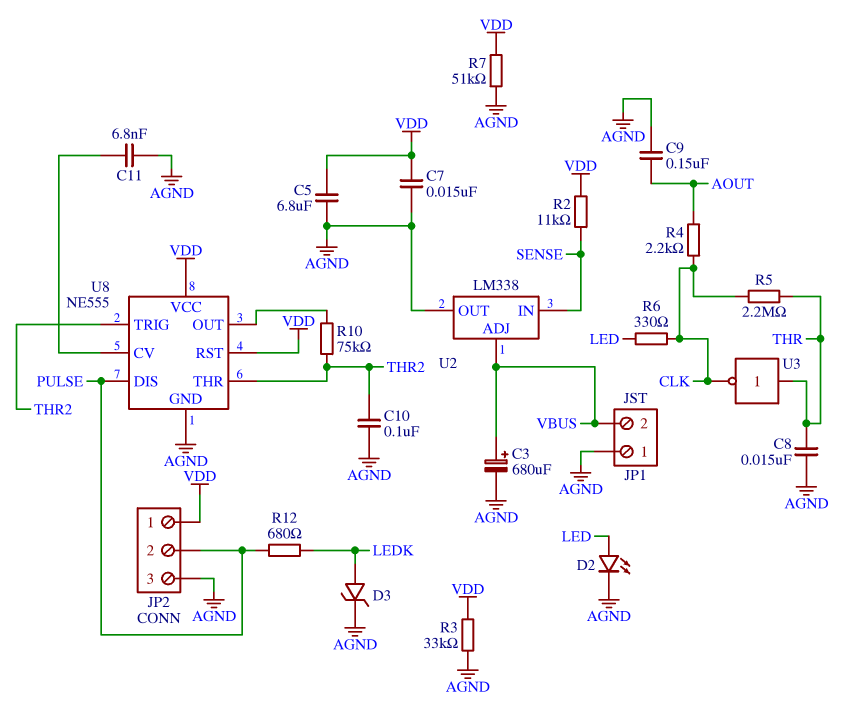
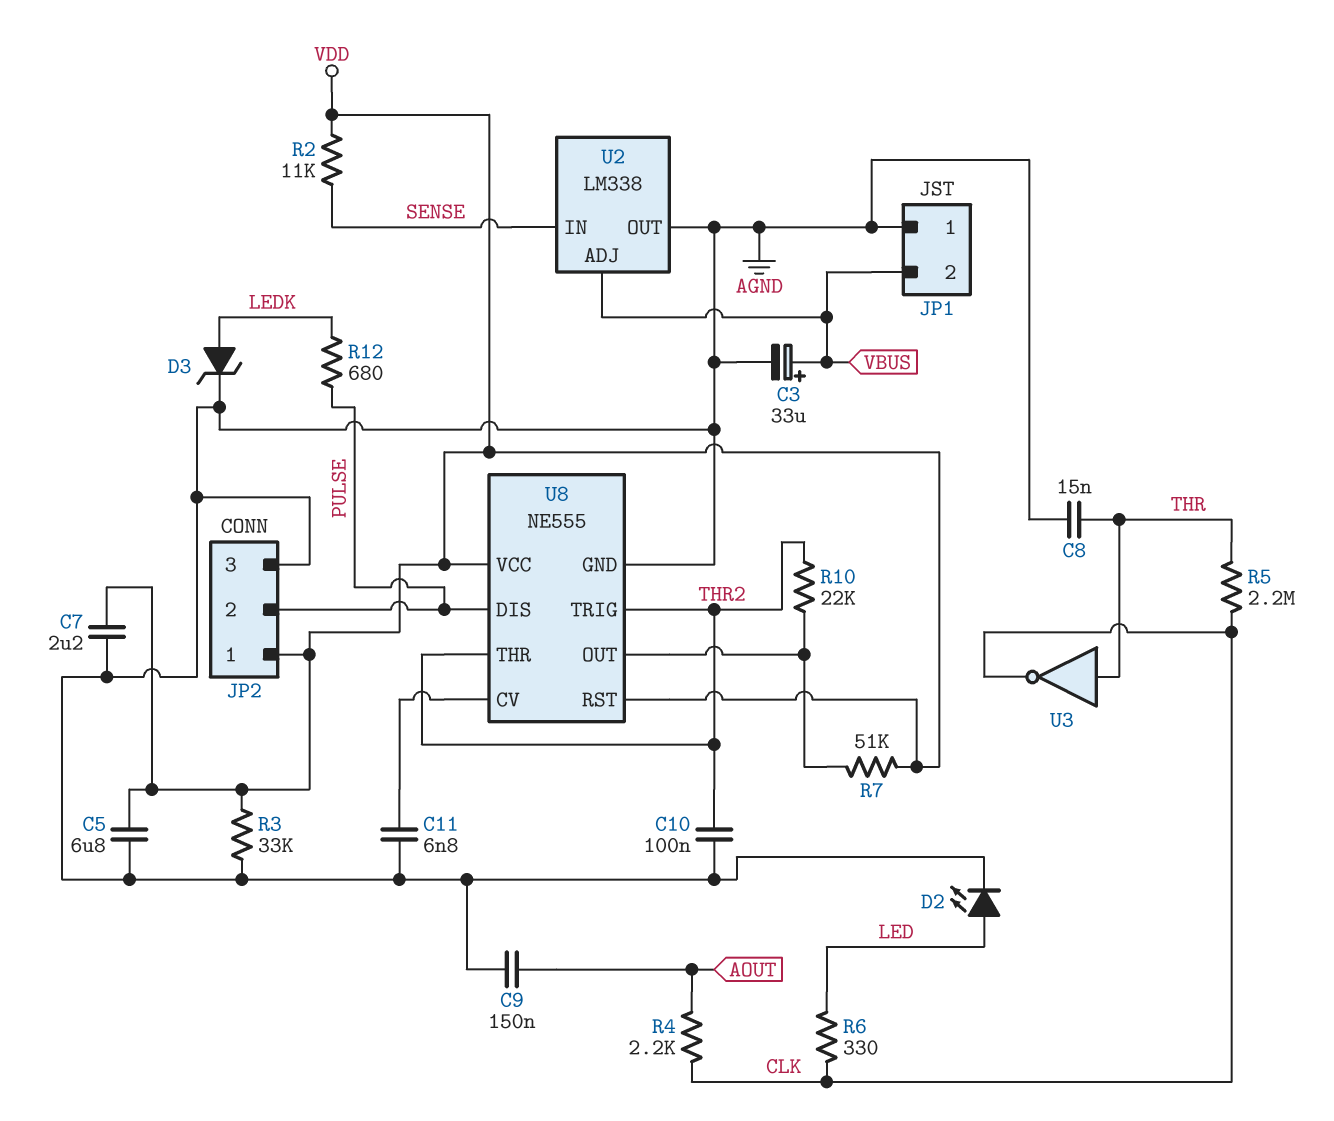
C3: 680uF (plus VBUS, minus AGND) -> 33uF (plus VBUS, minus AGND)
C7: 15nF (AGND, VDD) -> 2.2uF (AGND, VDD)
R7: 51k (AGND, VDD) -> 51k (U8/OUT, VDD)
R10: 75k (THR2, U8/OUT) -> 22k (THR2, U8/OUT)

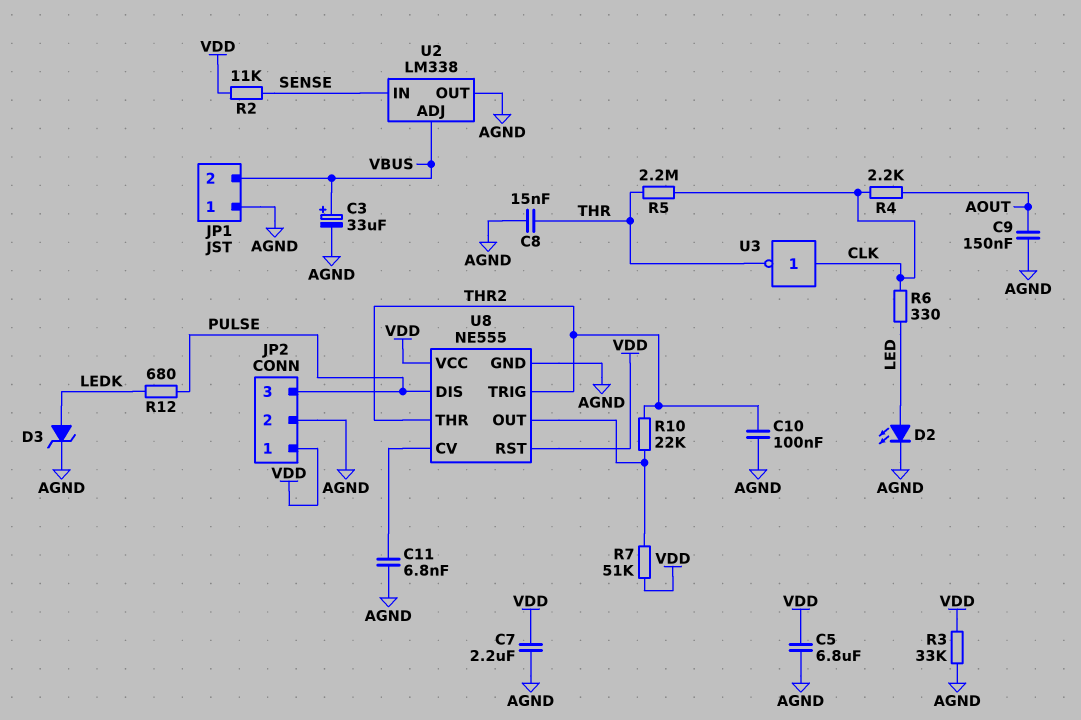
JP2 pin 2: PULSE -> AGND
JP2 pin 3: AGND -> PULSE
U3: NOT (in THR, out CLK) -> NOT (in CLK, out THR)

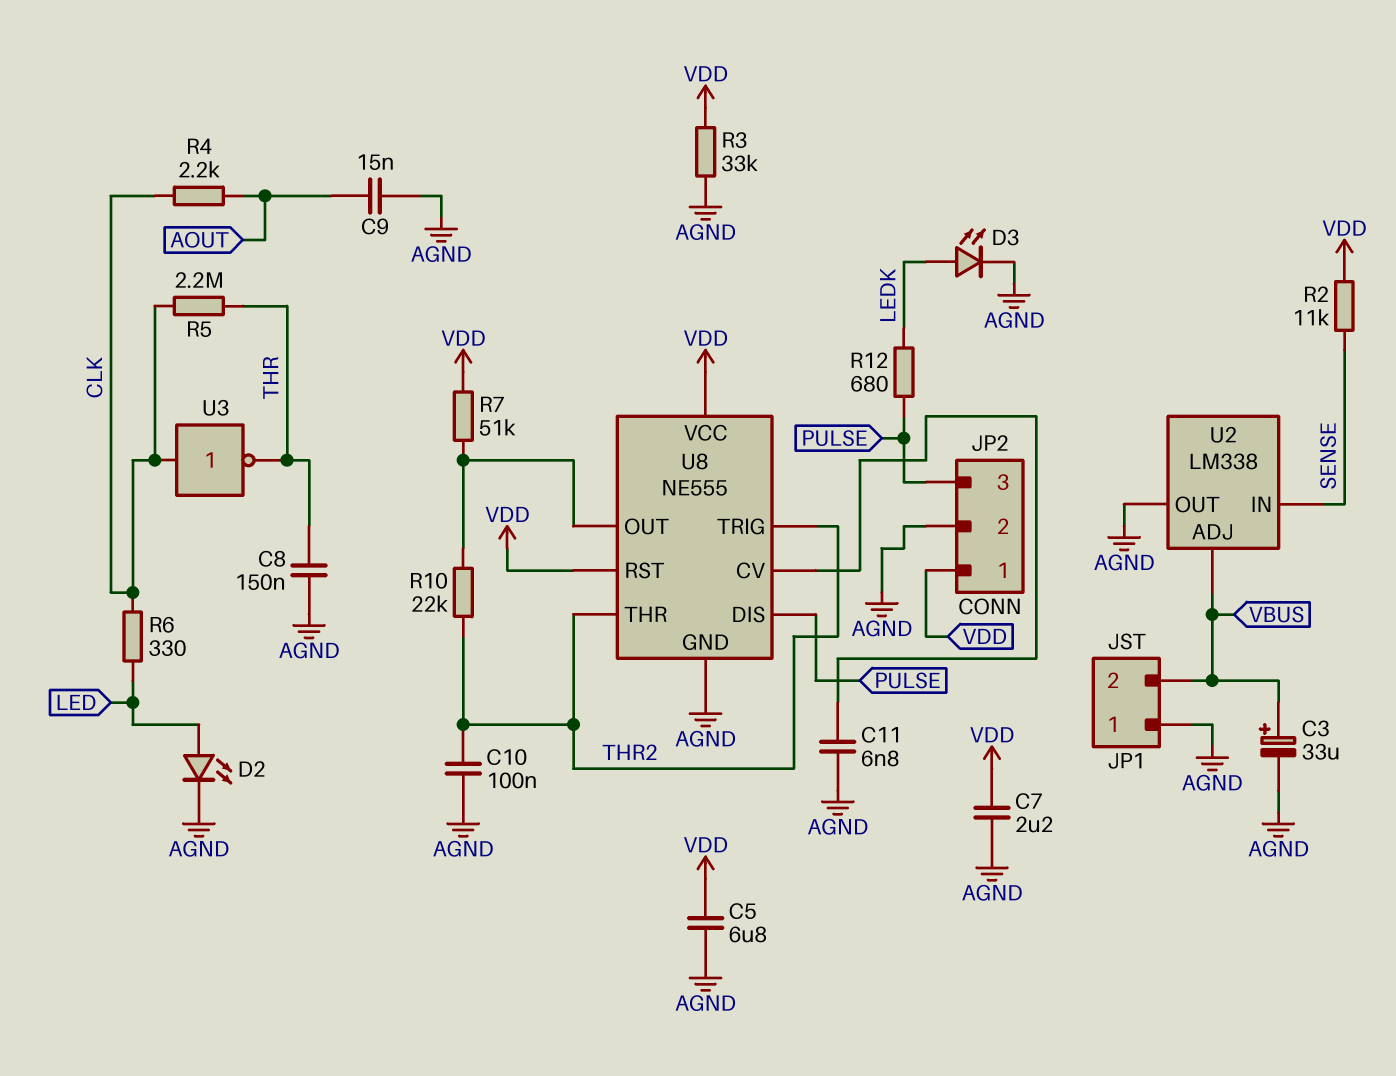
C8: 15nF (AGND, THR) -> 150nF (AGND, THR)
C9: 150nF (AGND, AOUT) -> 15nF (AGND, AOUT)
D3: zener (A LEDK, K AGND) -> LED (A LEDK, K AGND)

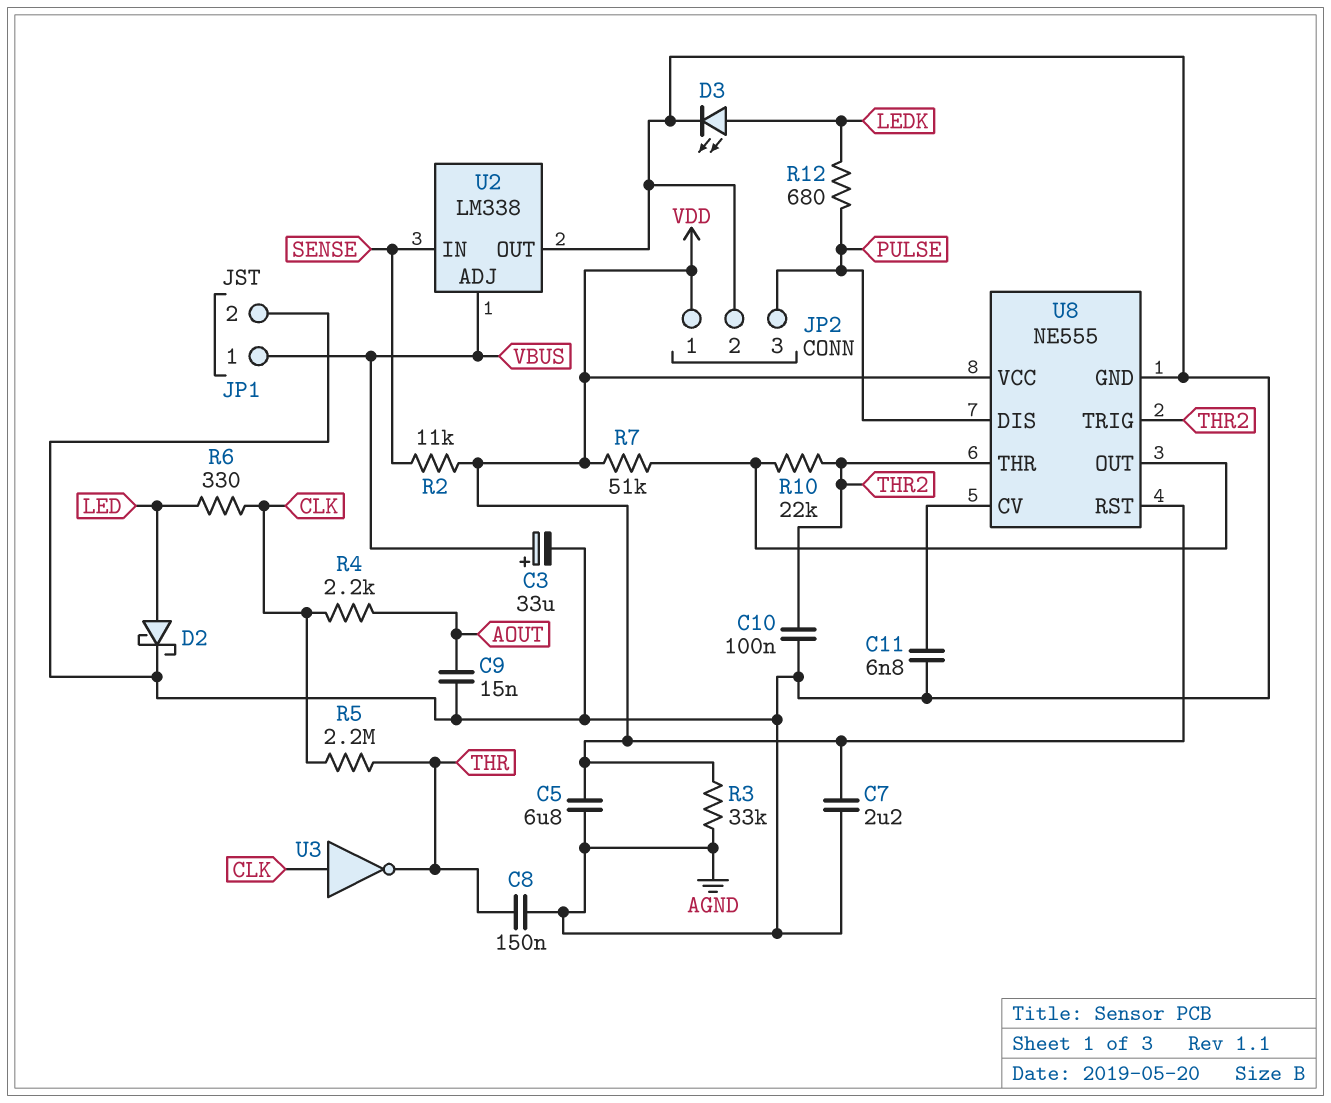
D2: LED (A LED, K AGND) -> schottky (A LED, K AGND)
JP1 pin 1: AGND -> VBUS
JP1 pin 2: VBUS -> AGND

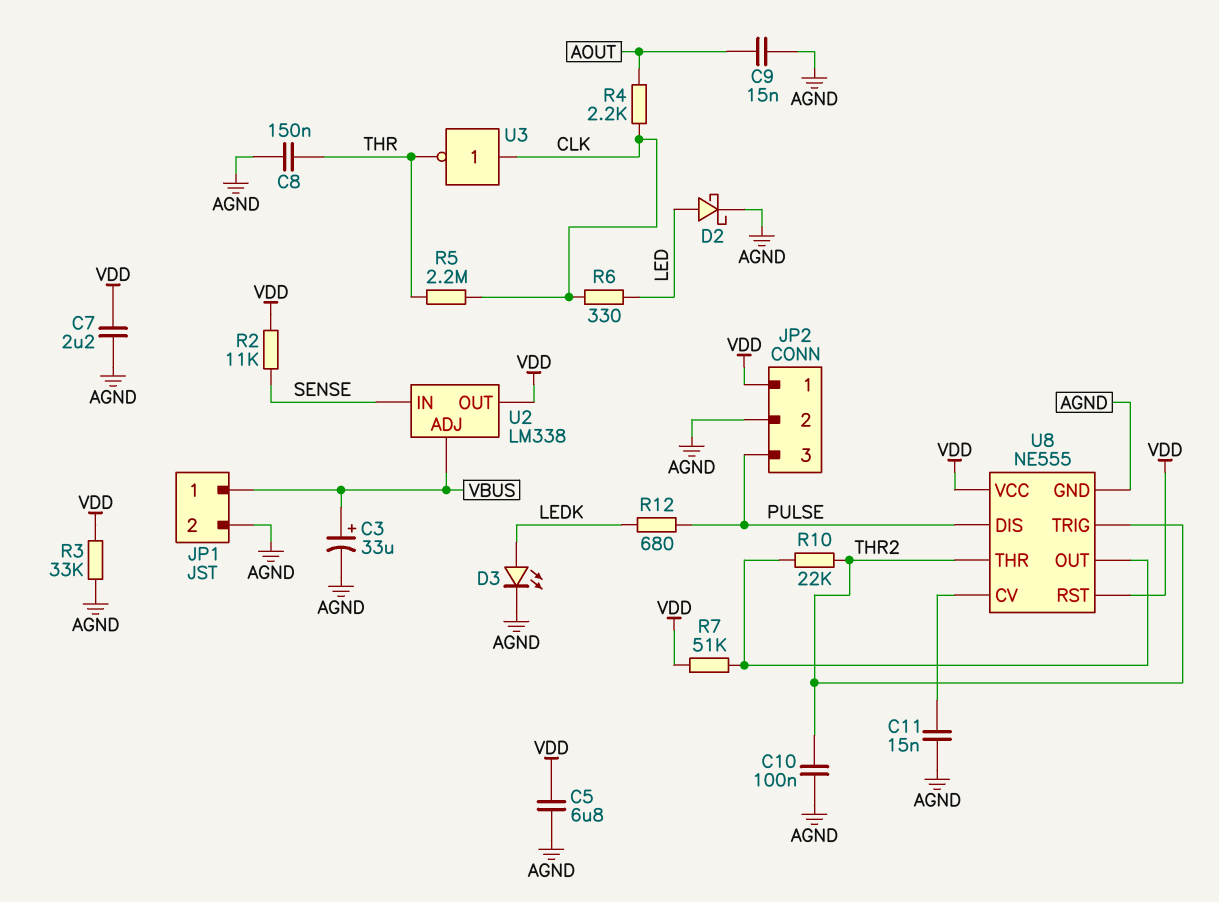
C11: 6.8nF (AGND, U8/CV) -> 15nF (AGND, U8/CV)
U2 pin OUT: AGND -> VDD

